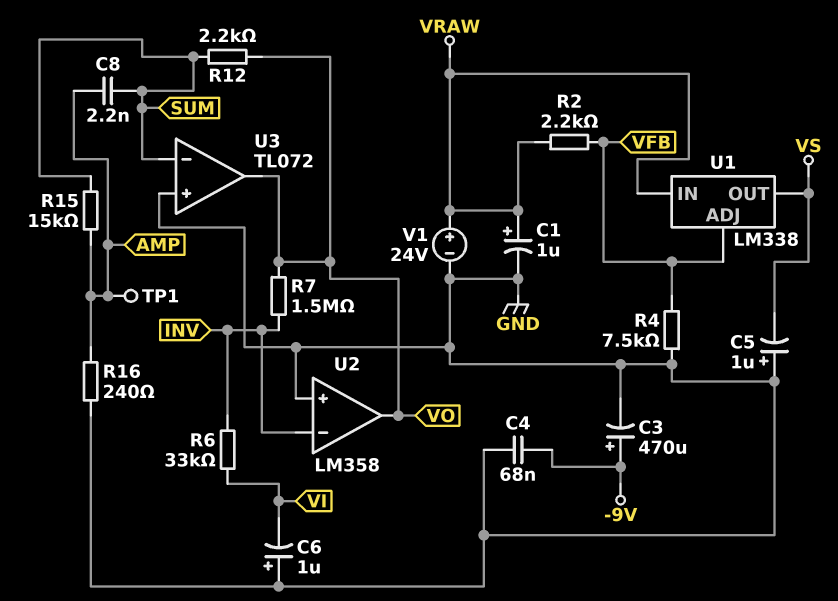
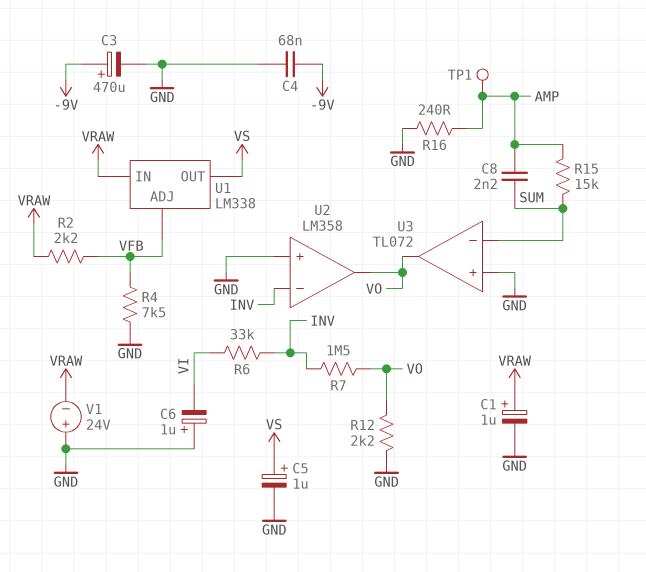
C5: 1uF (plus GND, minus VS) -> 1uF (plus VS, minus GND)
R12: 2.2k (SUM, VO) -> 2.2k (GND, VO)
V1: 24V (plus VRAW, minus GND) -> 24V (plus GND, minus VRAW)

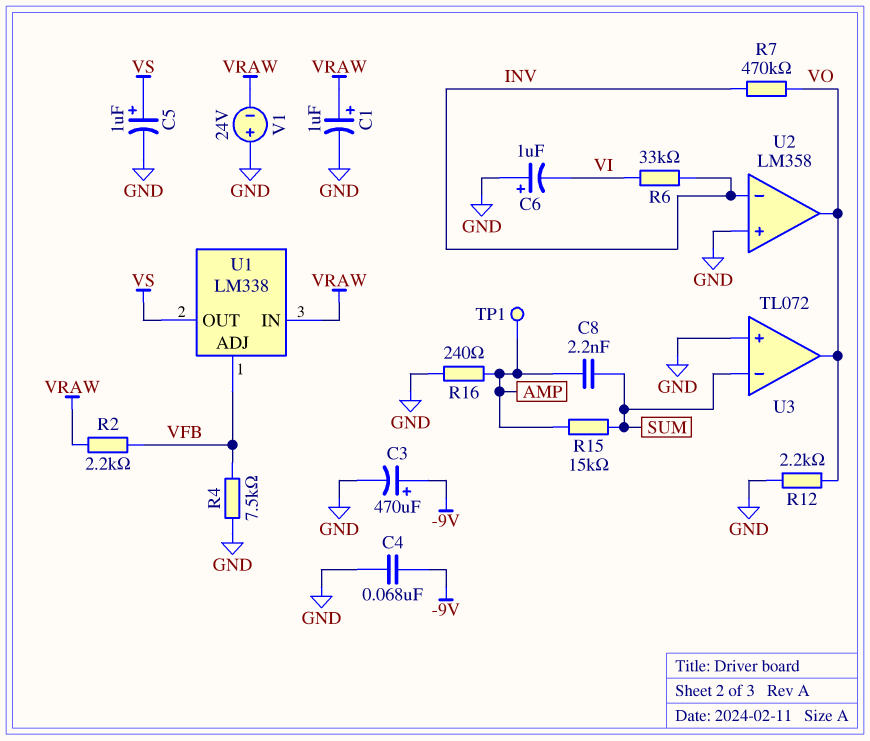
R7: 1.5M (INV, VO) -> 470k (INV, VO)

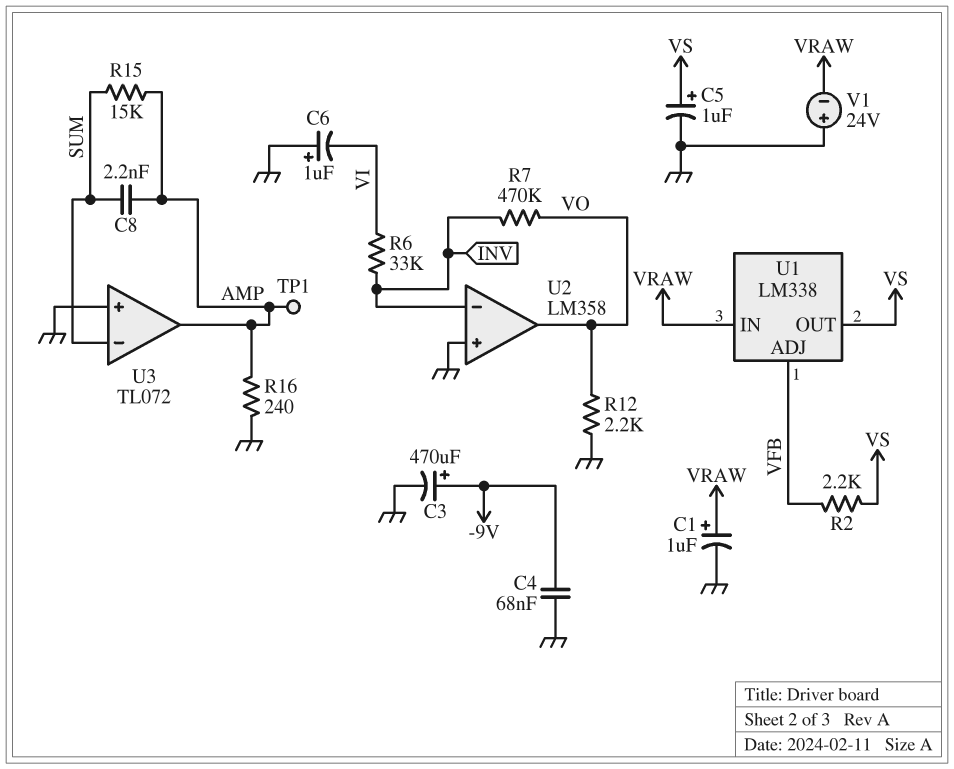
R2: 2.2k (VFB, VRAW) -> 2.2k (VFB, VS)
R4: 7.5k (GND, VFB) -> none
U3 pin out: VO -> AMP

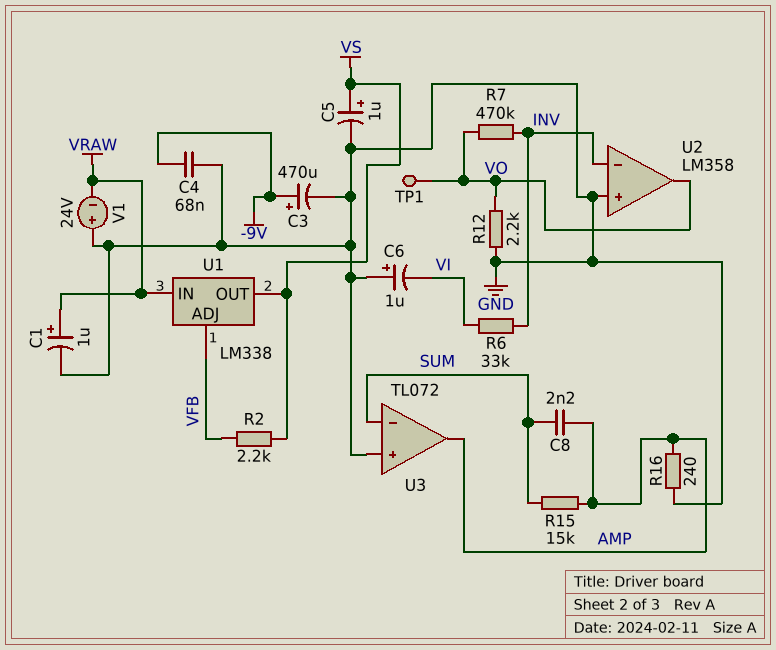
TP1: test point (AMP) -> test point (VO)

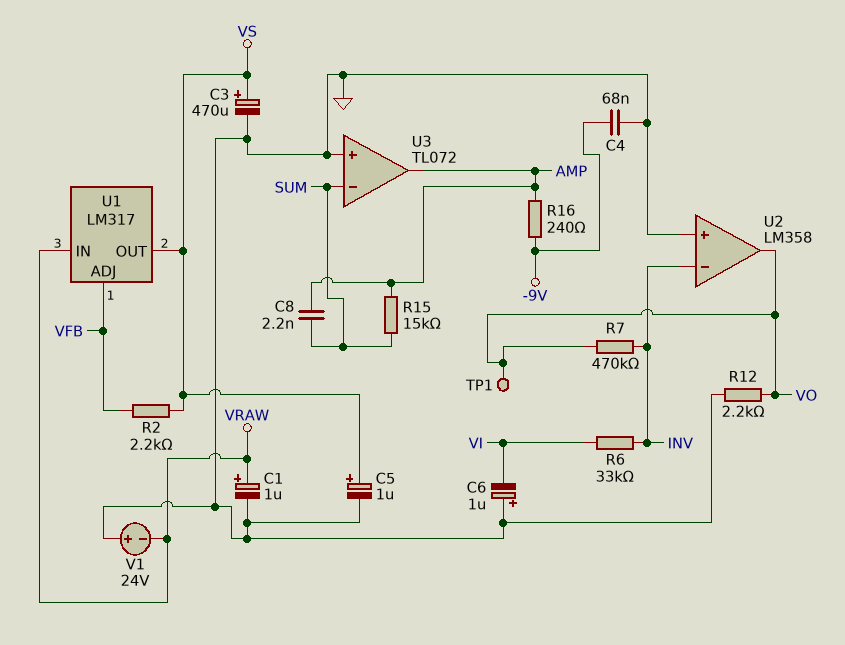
C3: 470uF (plus -9V, minus GND) -> 470uF (plus VS, minus GND)
R16: 240 (AMP, GND) -> 240 (-9V, AMP)
U1: LM338 -> LM317

